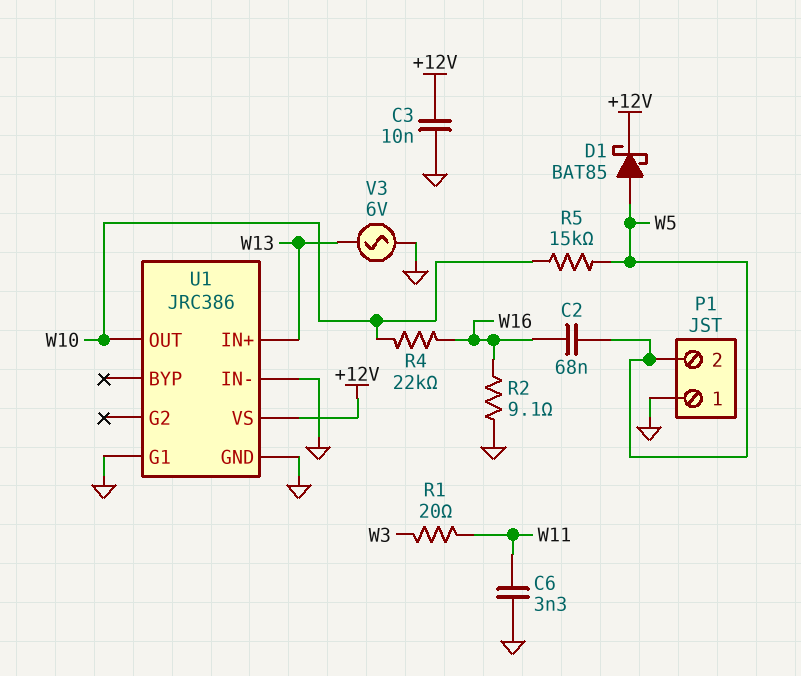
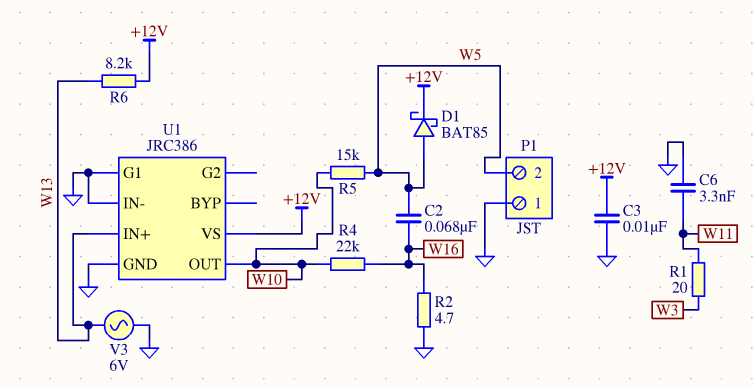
R2: 9.1 (GND, W16) -> 4.7 (GND, W16)
R6: none -> 8.2k (+12V, W13)

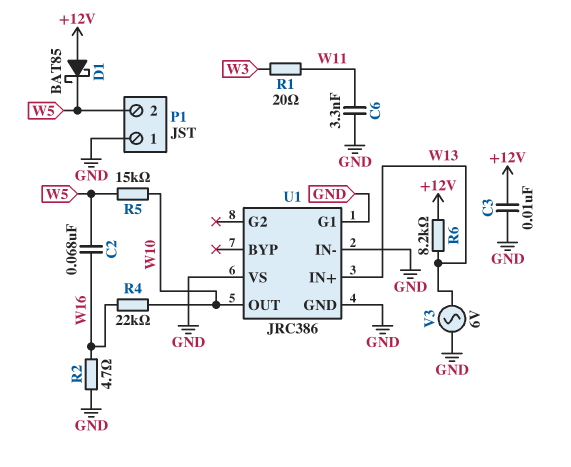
D1: schottky BAT85 (A W5, K +12V) -> schottky BAT85 (A +12V, K W5)
U1 pin VS: +12V -> GND

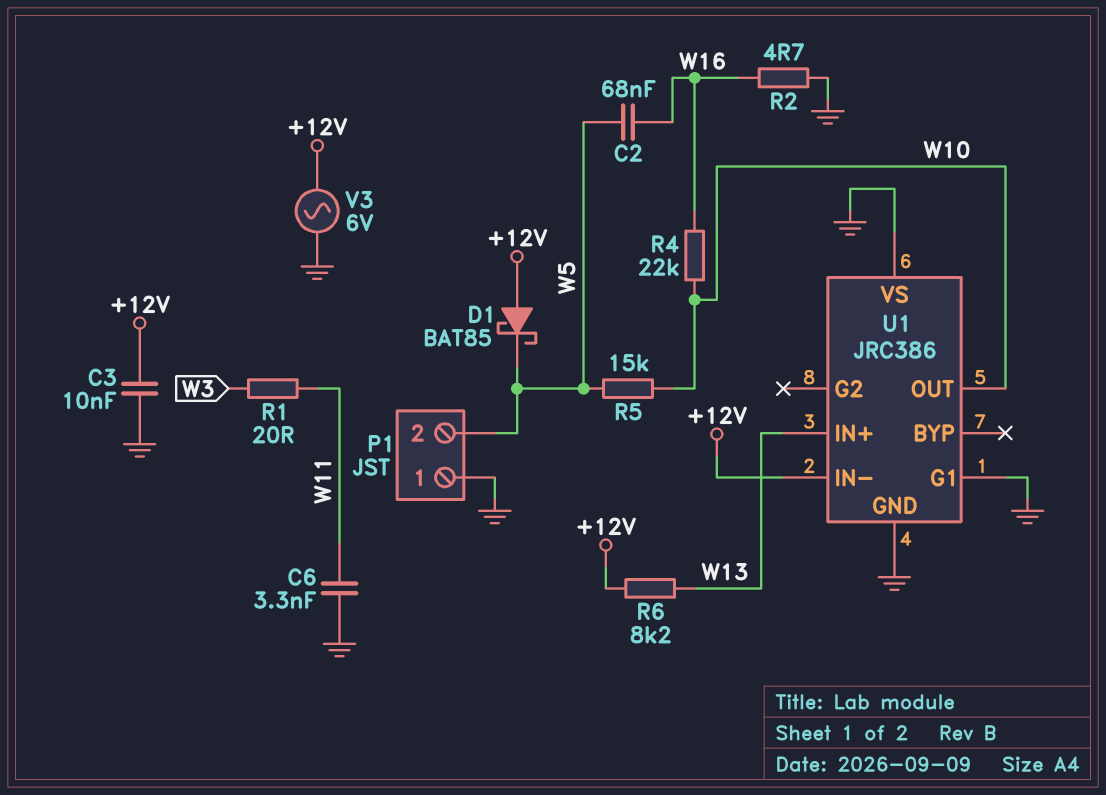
U1 pin IN-: GND -> +12V
V3: AC 6V (GND, W13) -> AC 6V (+12V, GND)

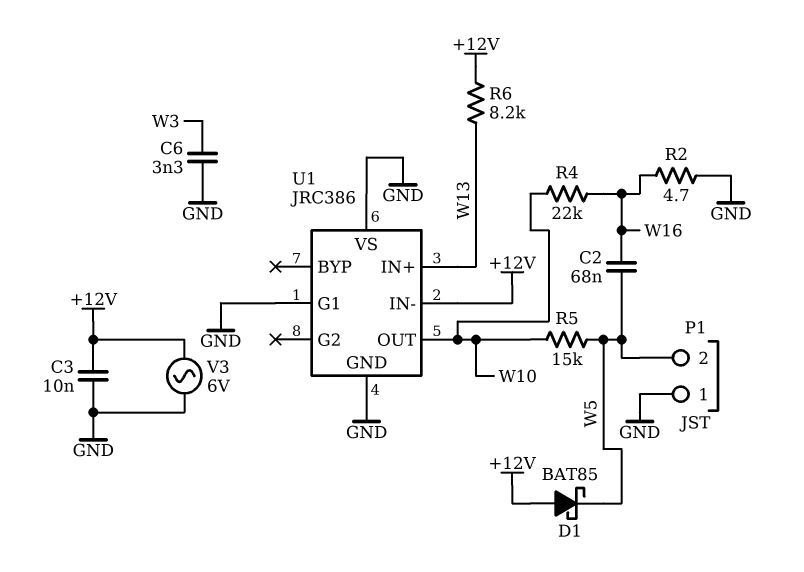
C6: 3.3nF (GND, W11) -> 3.3nF (GND, W3)
R1: 20 (W3, W11) -> none

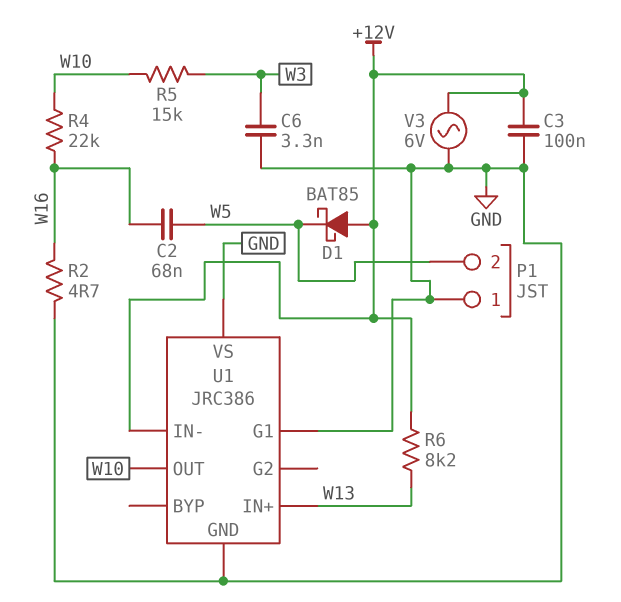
C3: 10nF (+12V, GND) -> 100nF (+12V, GND)
R5: 15k (W5, W10) -> 15k (W3, W10)

